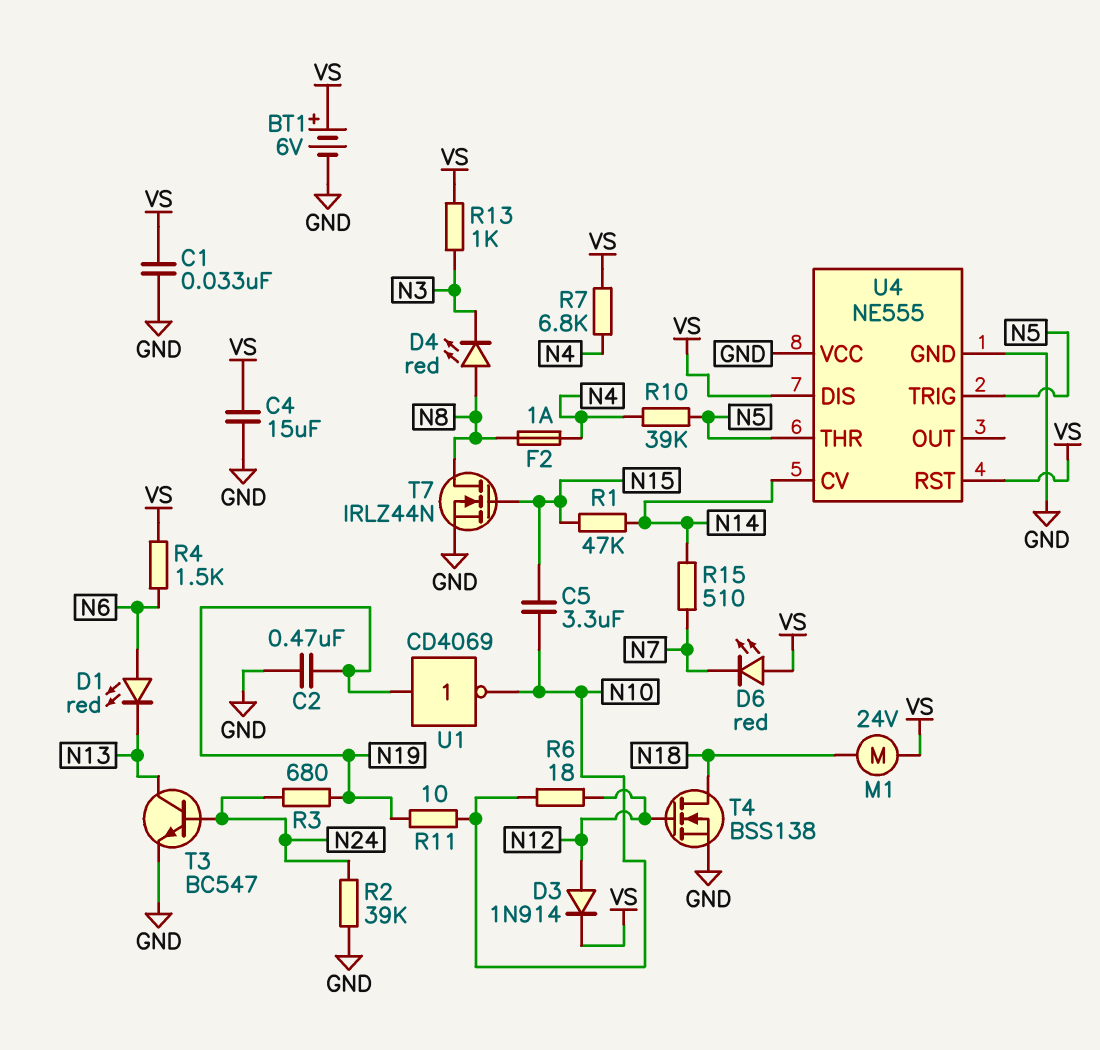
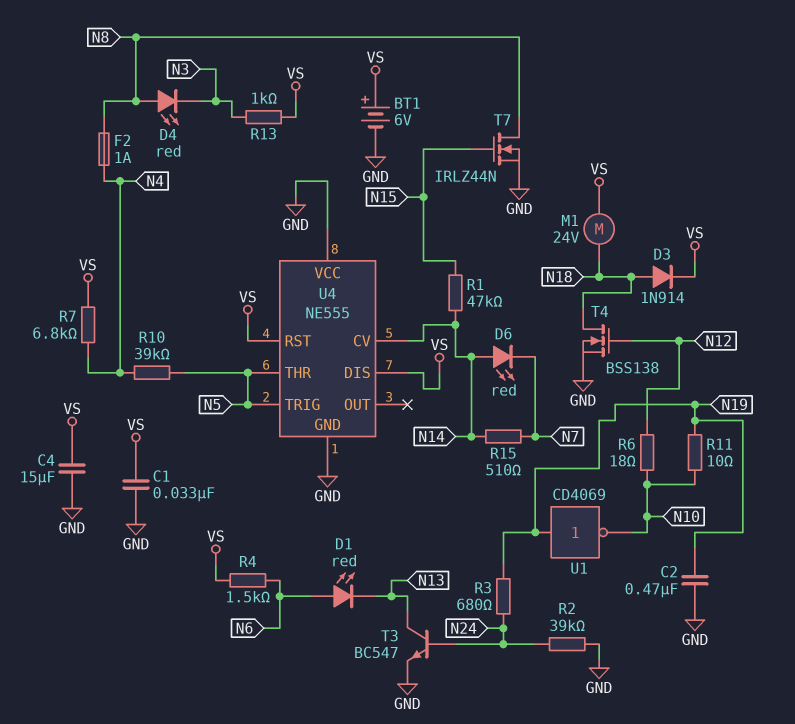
C5: 3.3uF (N10, N15) -> none
D3: diode 1N914 (A N12, K VS) -> diode 1N914 (A N18, K VS)
D6: LED red (A VS, K N7) -> LED red (A N14, K N7)

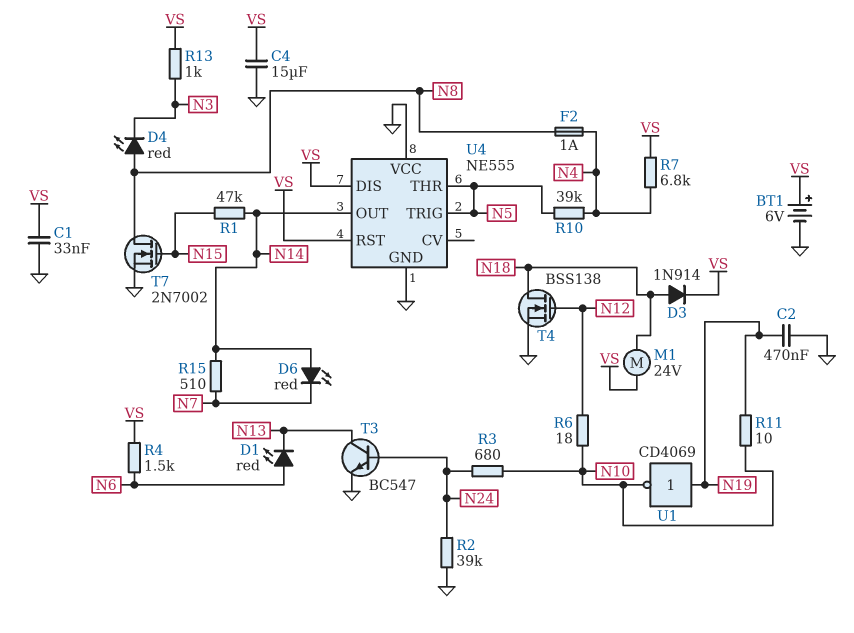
R3: 680 (N19, N24) -> 680 (N10, N24)
T7: NMOS IRLZ44N (G N15, D N8, S GND) -> NMOS 2N7002 (G N15, D N8, S GND)
U4 pin CV: N14 -> none
U4 pin OUT: none -> N14

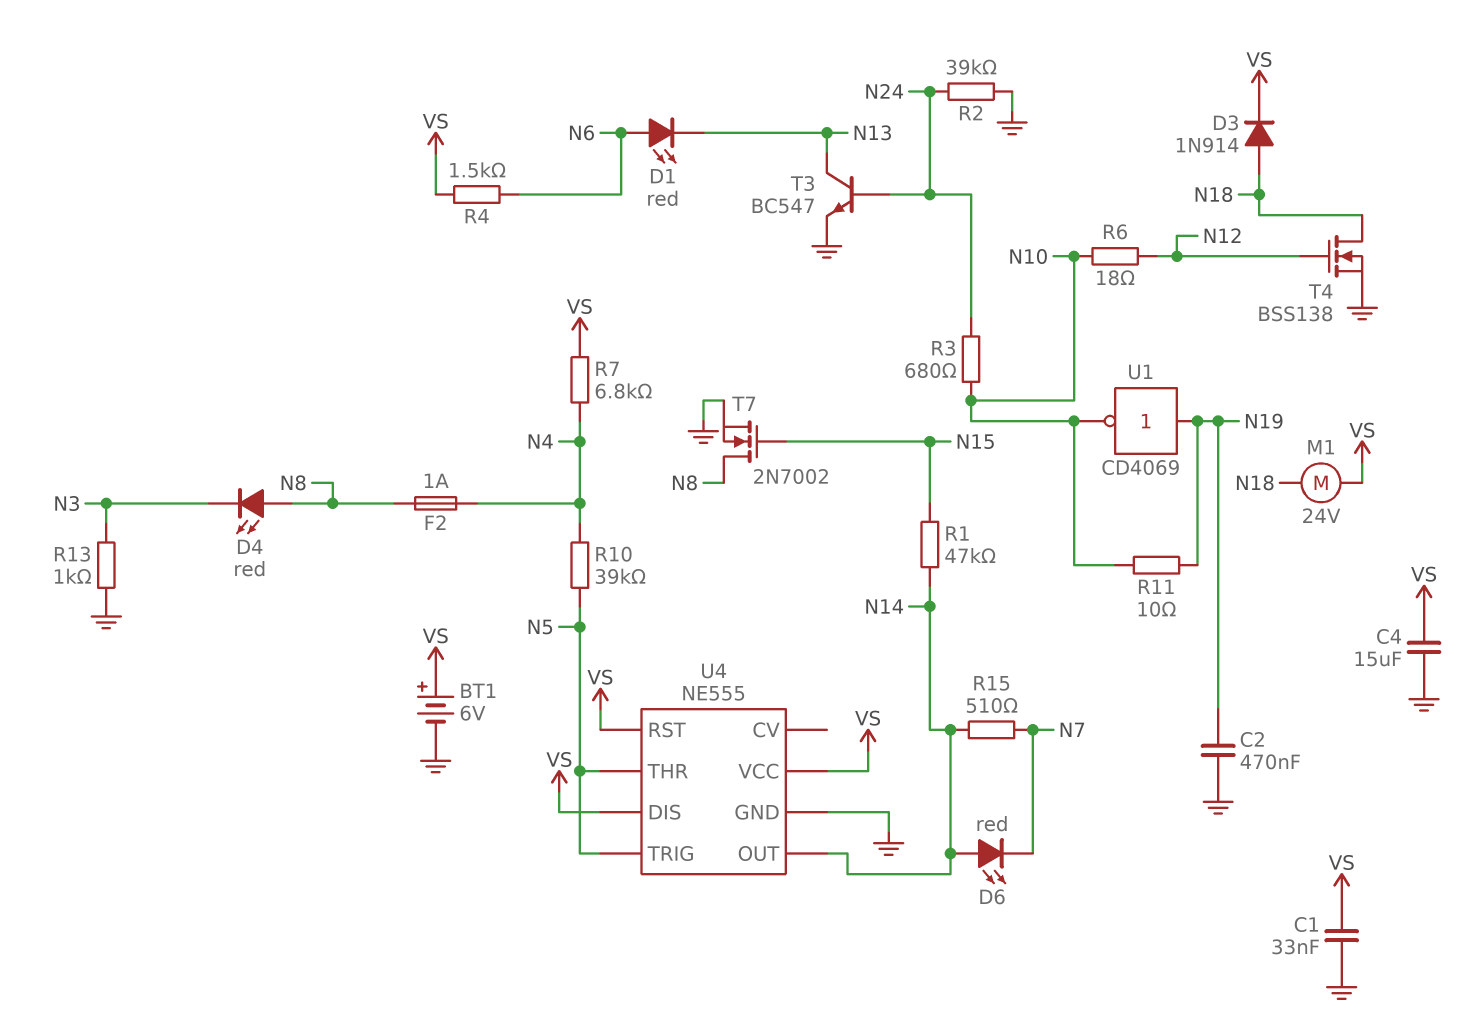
R13: 1k (N3, VS) -> 1k (GND, N3)
U4 pin VCC: GND -> VS

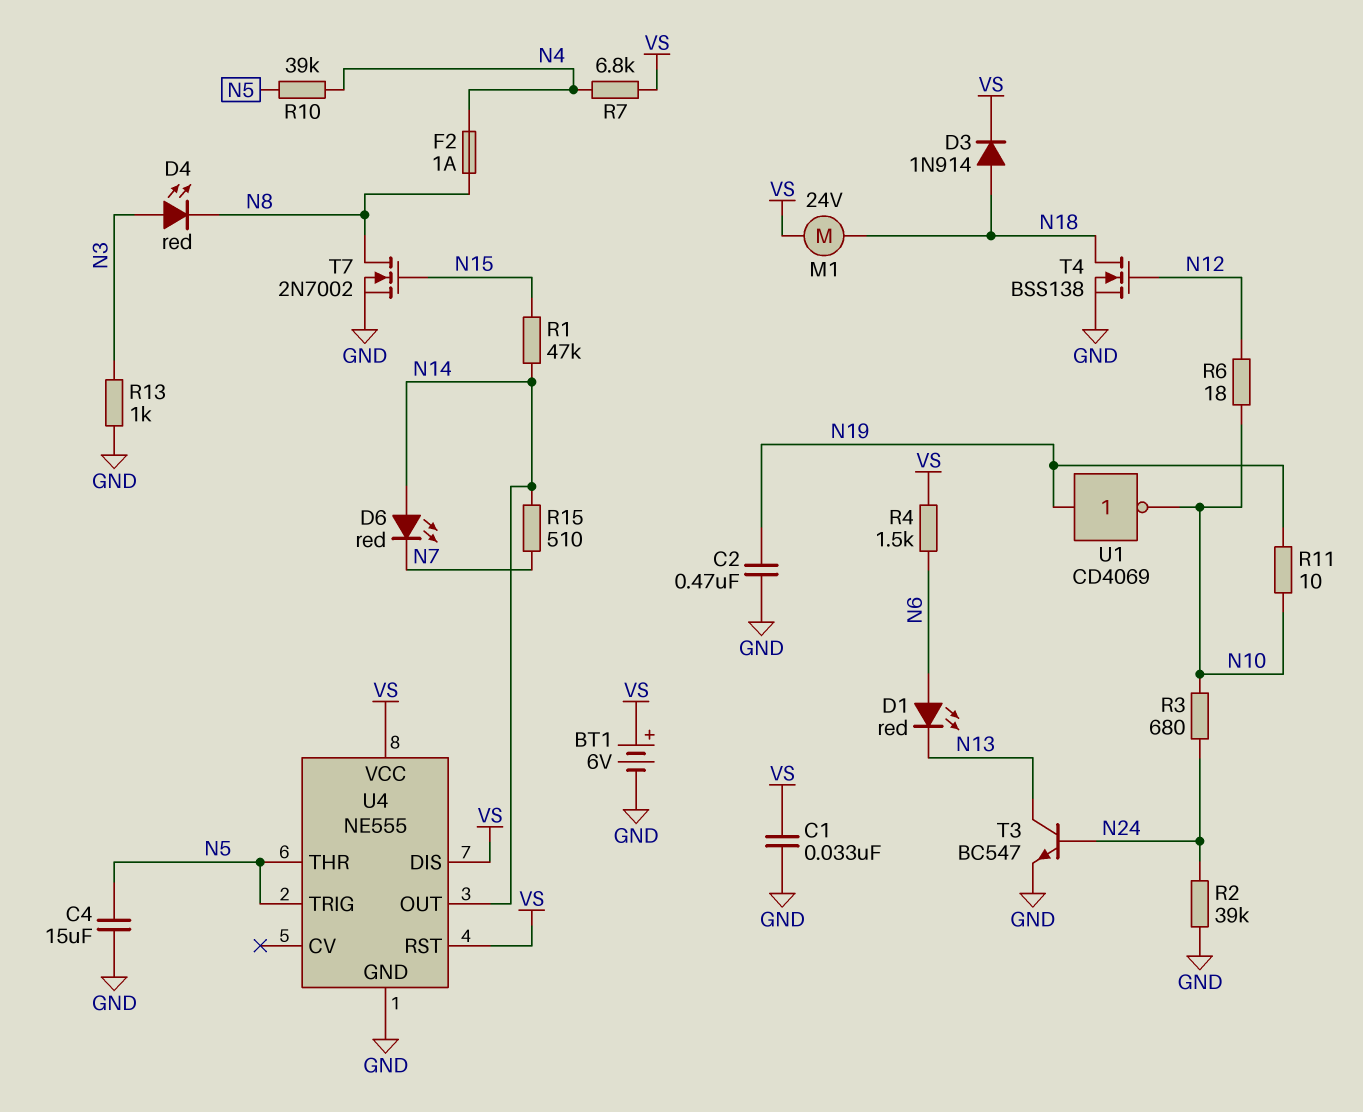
C4: 15uF (GND, VS) -> 15uF (GND, N5)
D4: LED red (A N8, K N3) -> LED red (A N3, K N8)

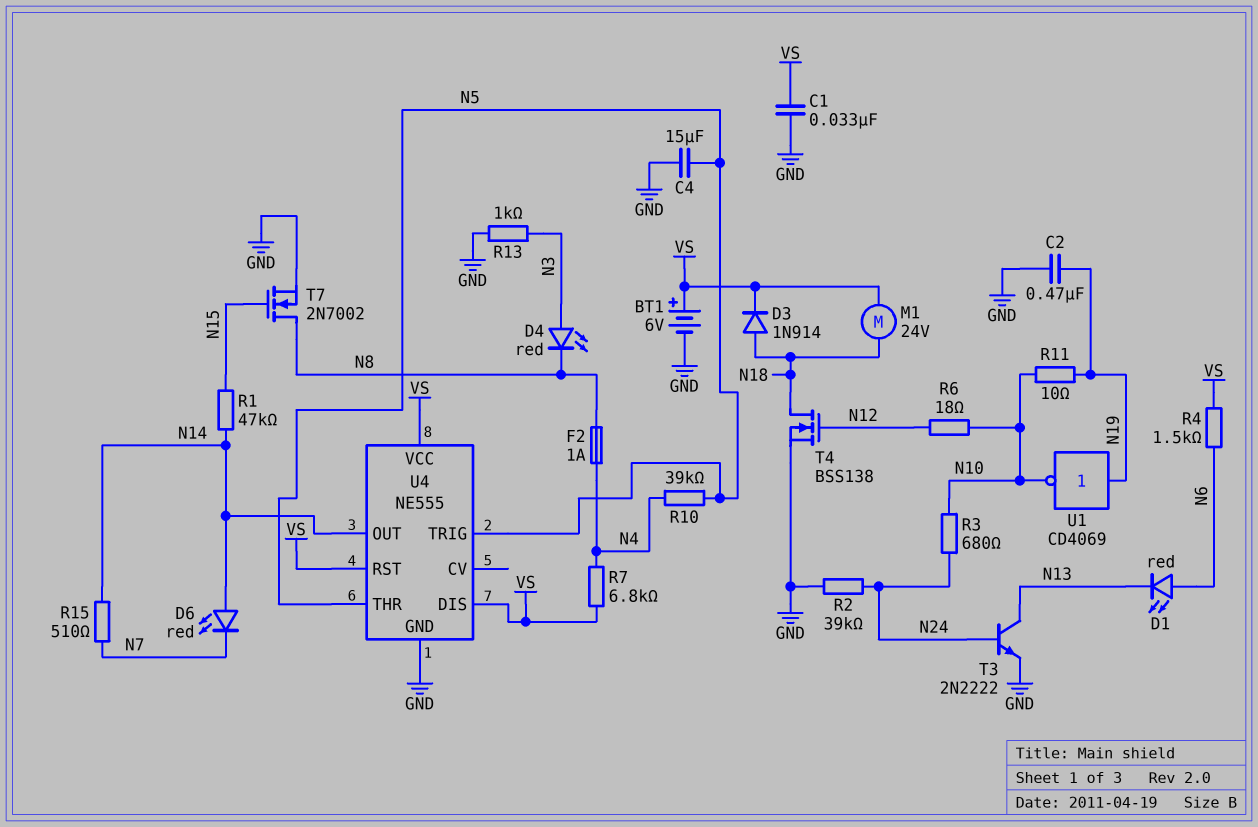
T3: NPN BC547 (B N24, C N13, E GND) -> NPN 2N2222 (B N24, C N13, E GND)

